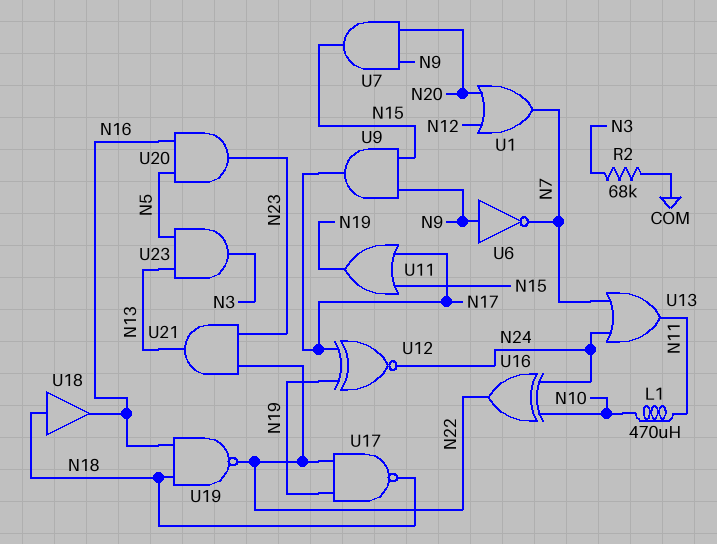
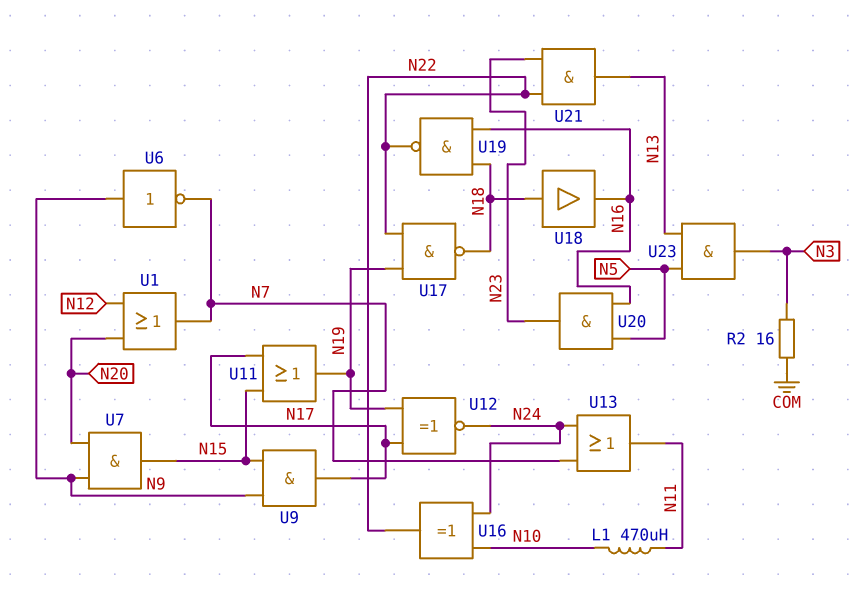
R2: 68k (COM, N3) -> 16 (COM, N3)

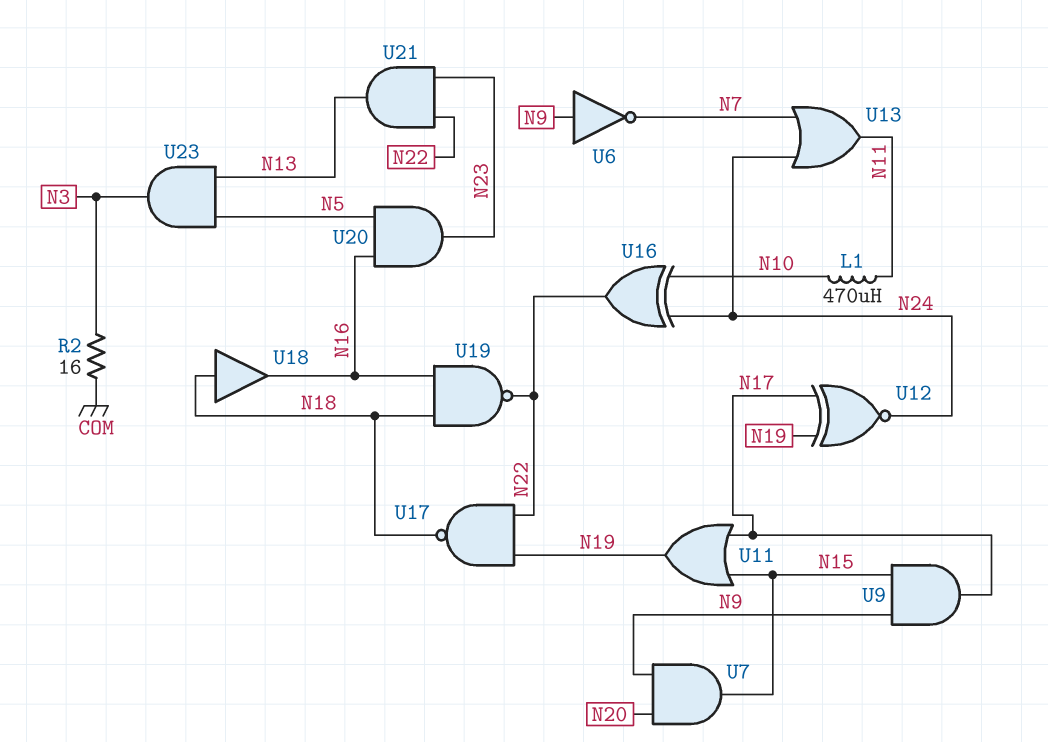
U1: OR (in N12, in N20, out N7) -> none

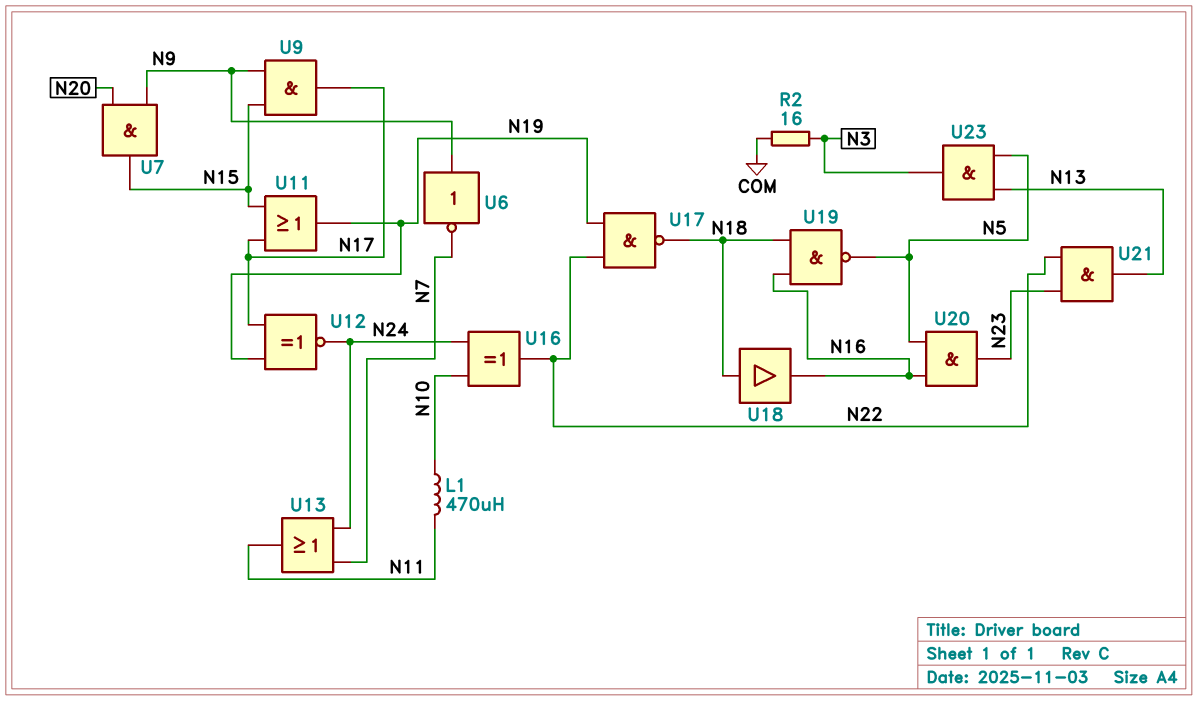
U19: NAND (in N16, in N18, out N22) -> NAND (in N16, in N18, out N5)

